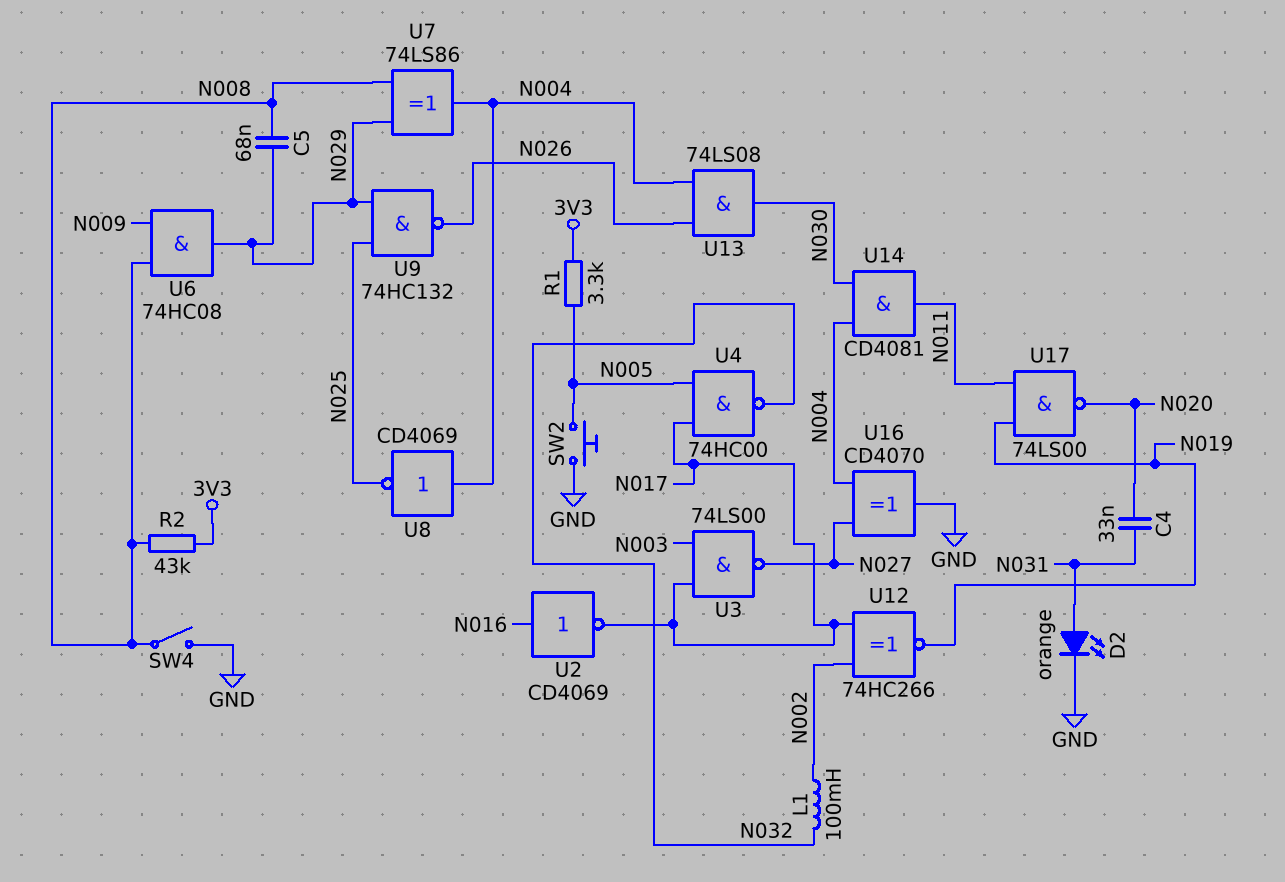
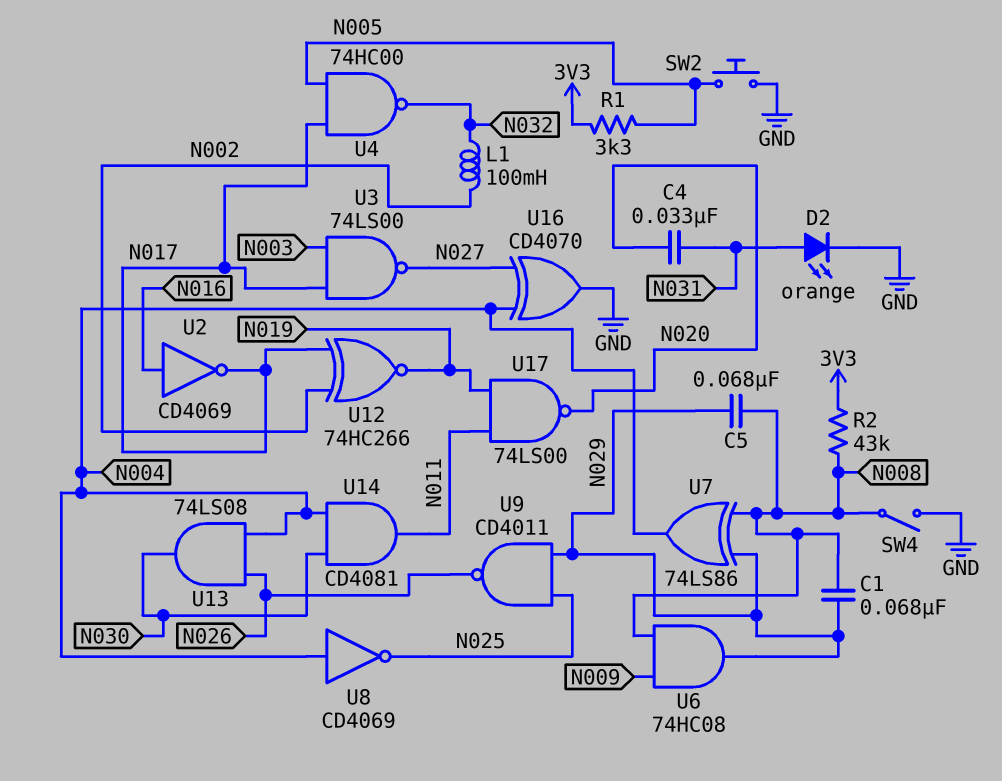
C1: none -> 68nF (N008, N029)
U9: NAND 74HC132 (in N025, in N029, out N026) -> NAND CD4011 (in N025, in N029, out N026)

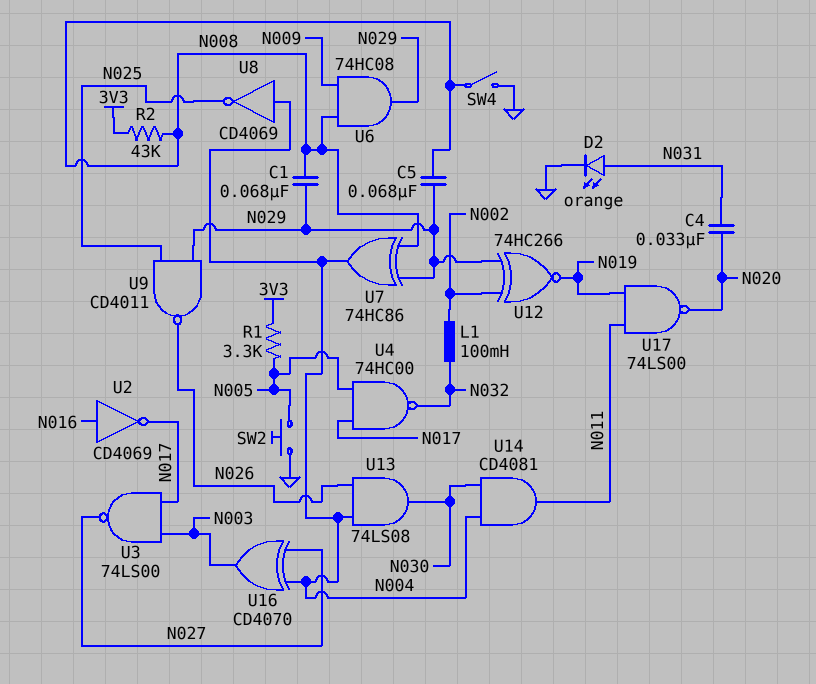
U7: XOR 74LS86 (in N008, in N029, out N004) -> XOR 74HC86 (in N008, in N029, out N004)
U12: XNOR 74HC266 (in N002, in N017, out N019) -> XNOR 74HC266 (in N002, in N029, out N019)
U16: XOR CD4070 (in N004, in N027, out GND) -> XOR CD4070 (in N004, in N027, out N003)

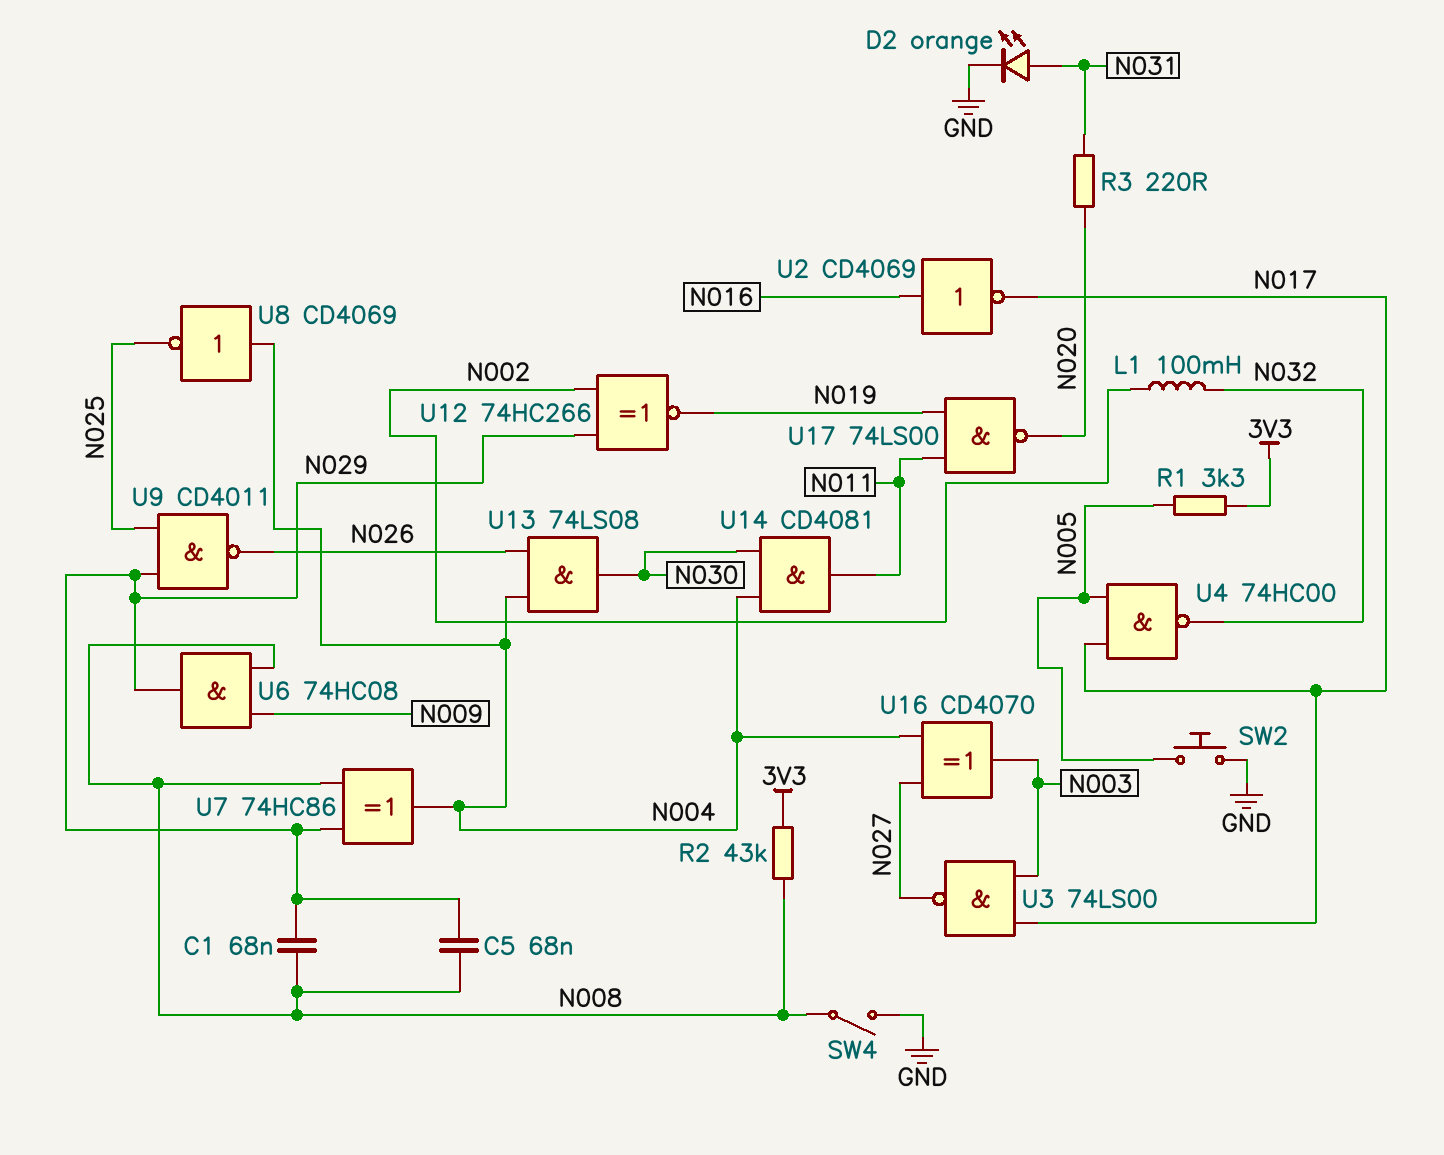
C4: 33nF (N020, N031) -> none
R3: none -> 220 (N020, N031)

